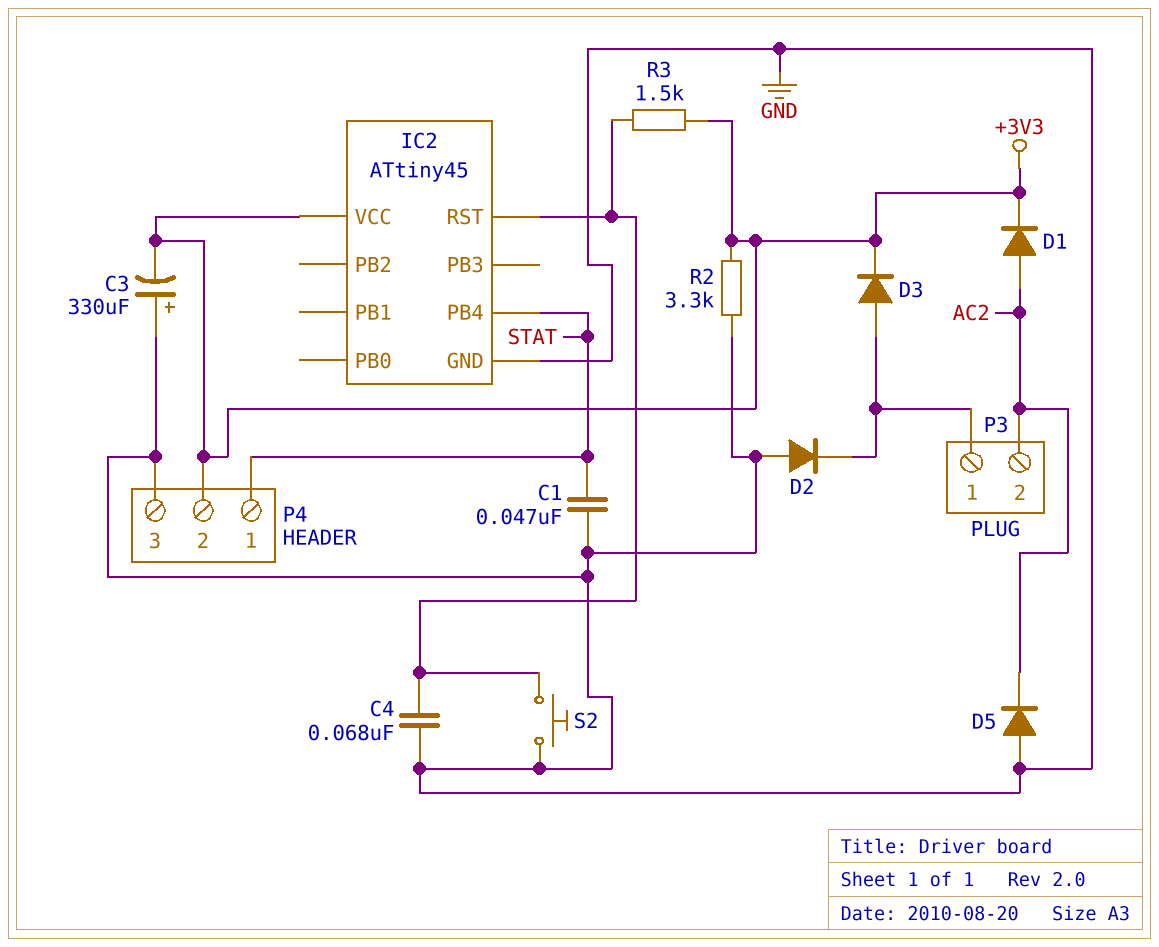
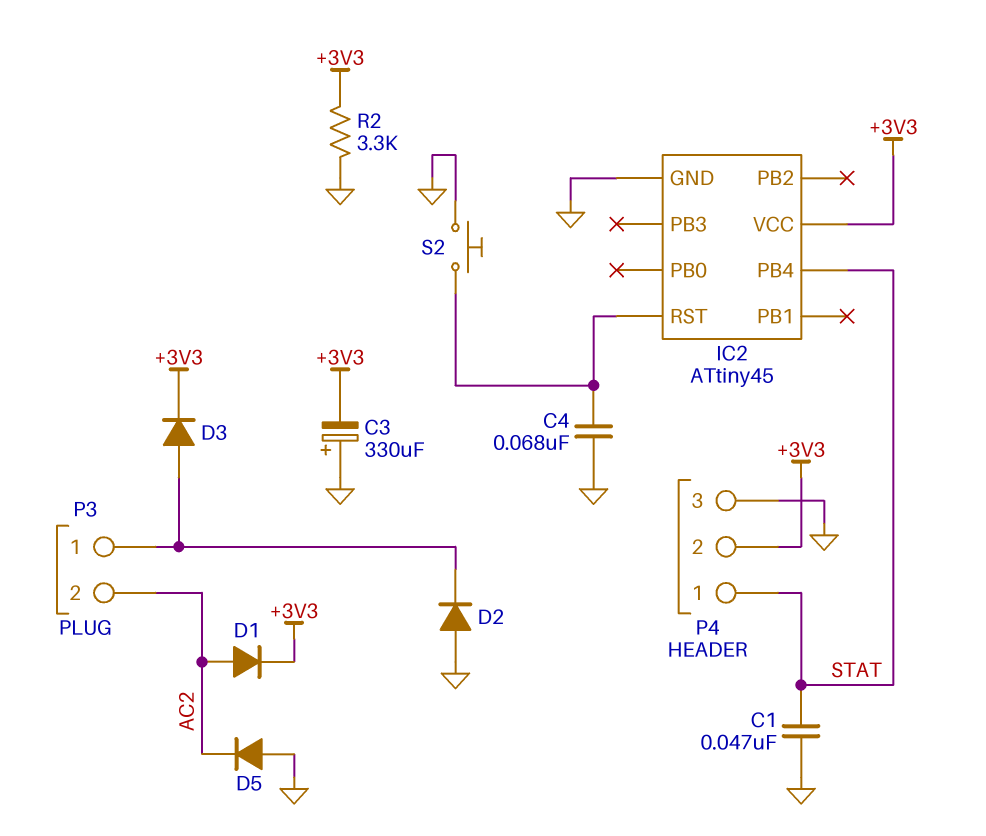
R3: 1.5k (+3V3, IC2/RST) -> none

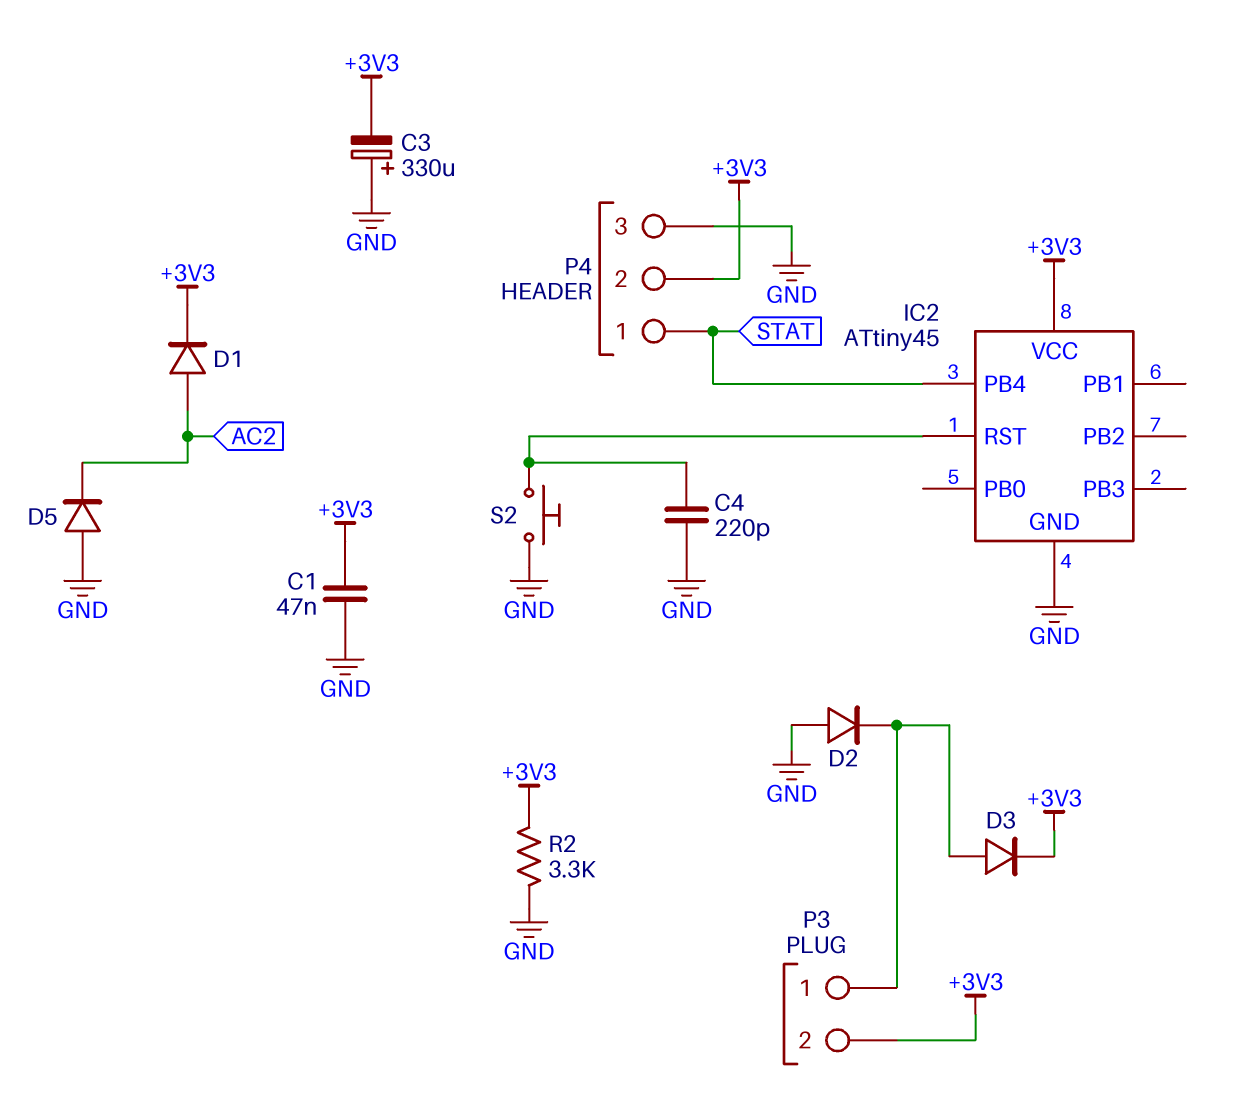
C1: 47nF (GND, STAT) -> 47nF (+3V3, GND)
C4: 68nF (GND, IC2/RST) -> 220pF (GND, IC2/RST)
P3 pin 2: AC2 -> +3V3

